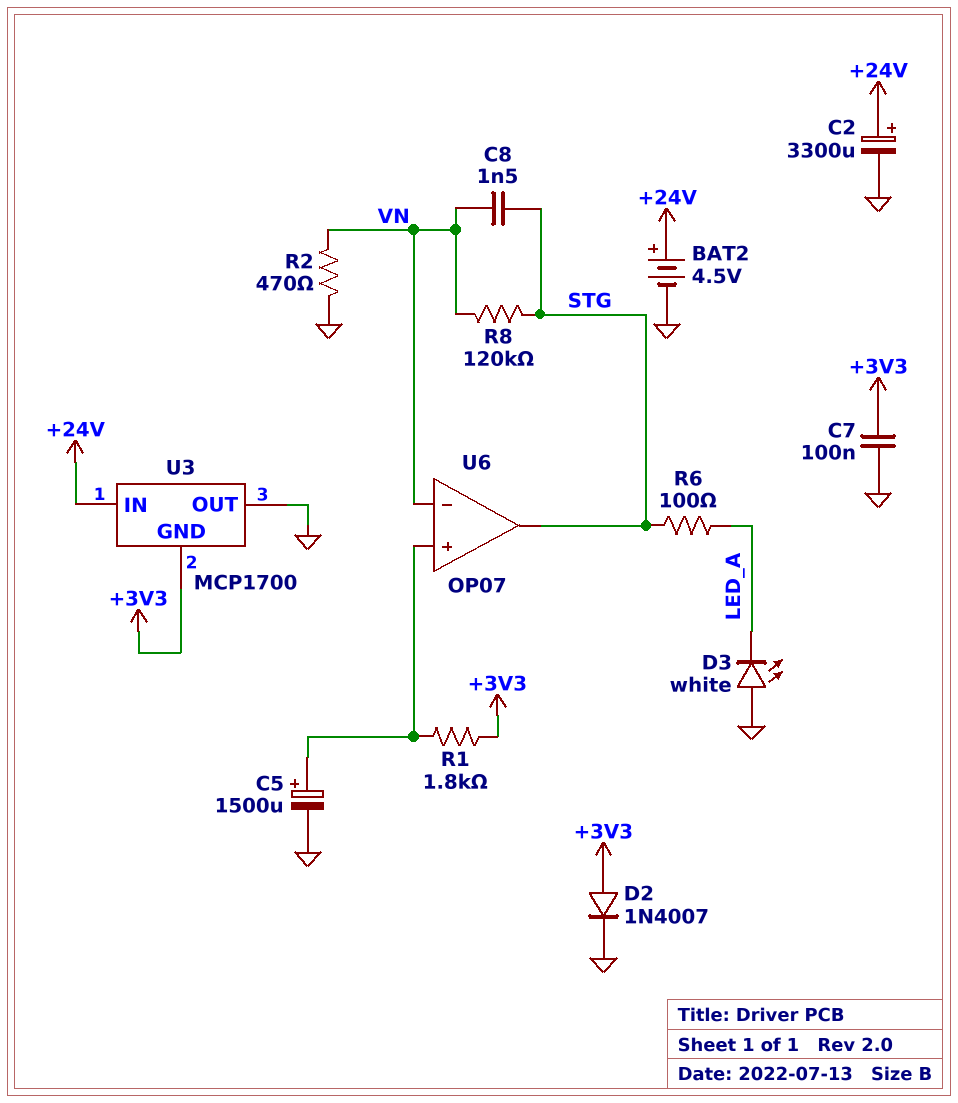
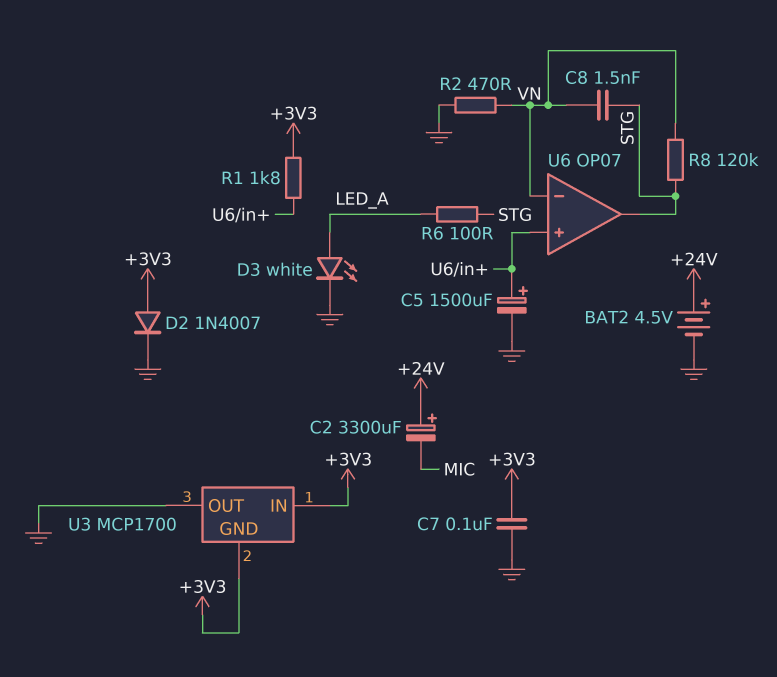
C2: 3300uF (plus +24V, minus GND) -> 3300uF (plus +24V, minus MIC)
D3: LED white (A GND, K LED_A) -> LED white (A LED_A, K GND)
U3 pin IN: +24V -> +3V3

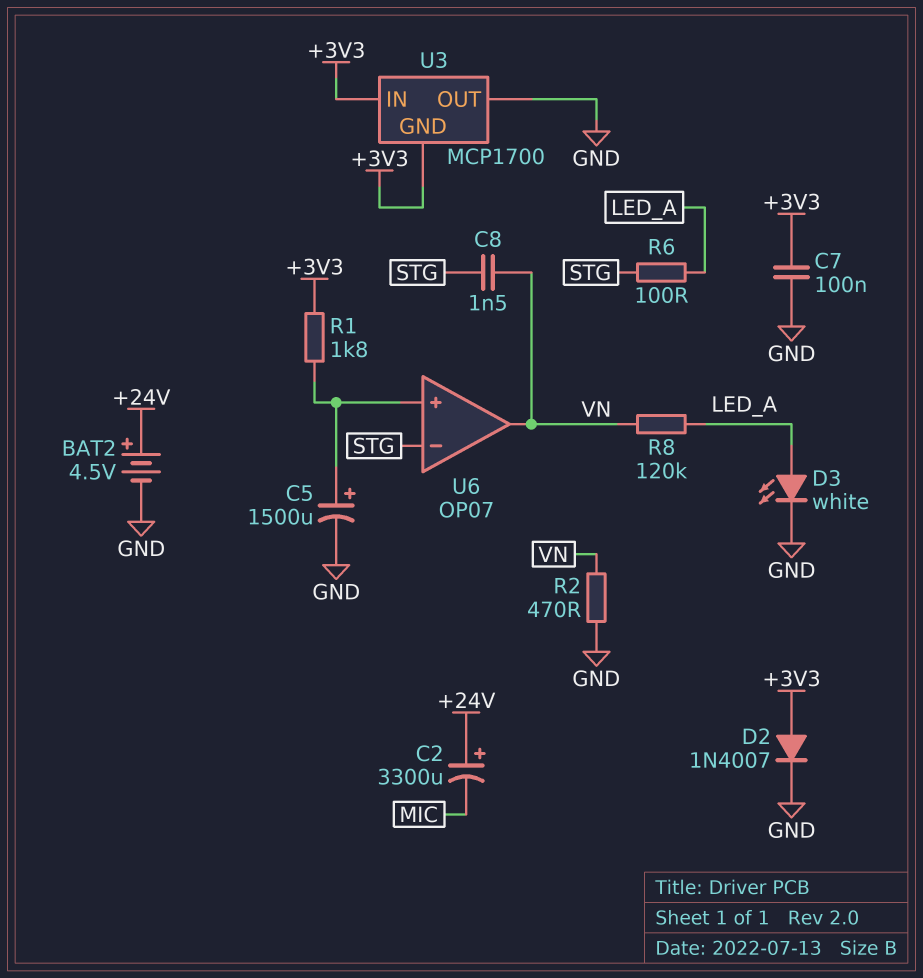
R8: 120k (STG, VN) -> 120k (LED_A, VN)
U6 pin in-: VN -> STG
U6 pin out: STG -> VN

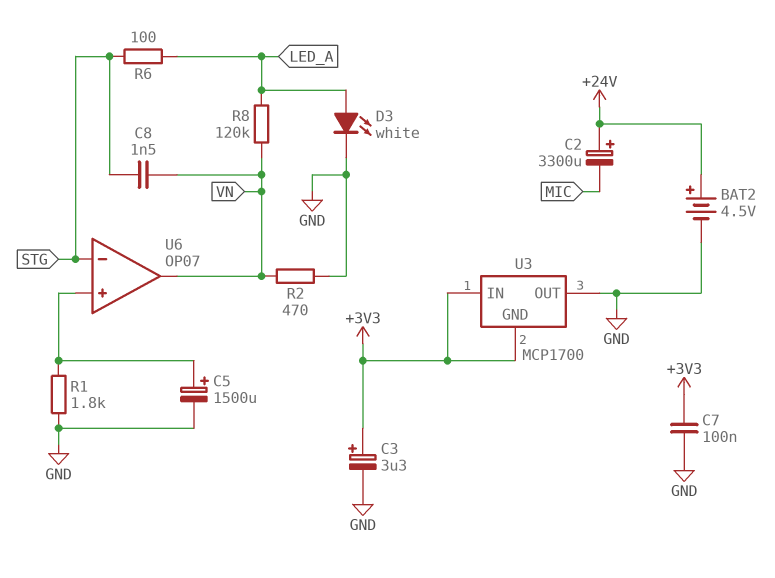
C3: none -> 3.3uF (plus +3V3, minus GND)
D2: diode 1N4007 (A +3V3, K GND) -> none
R1: 1.8k (+3V3, U6/in+) -> 1.8k (GND, U6/in+)

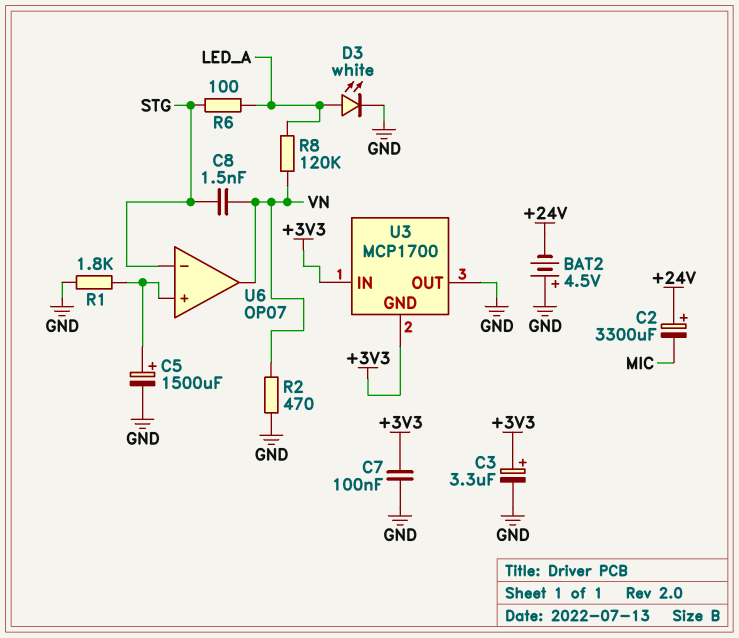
BAT2: 4.5V (plus +24V, minus GND) -> 4.5V (plus GND, minus +24V)

